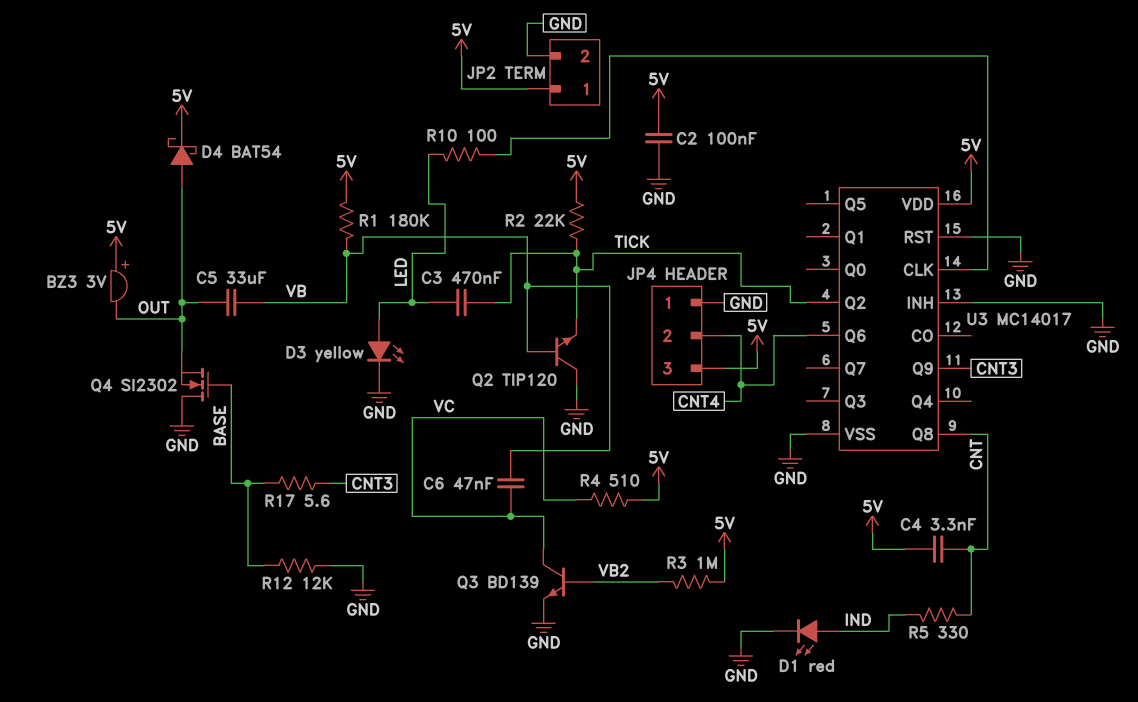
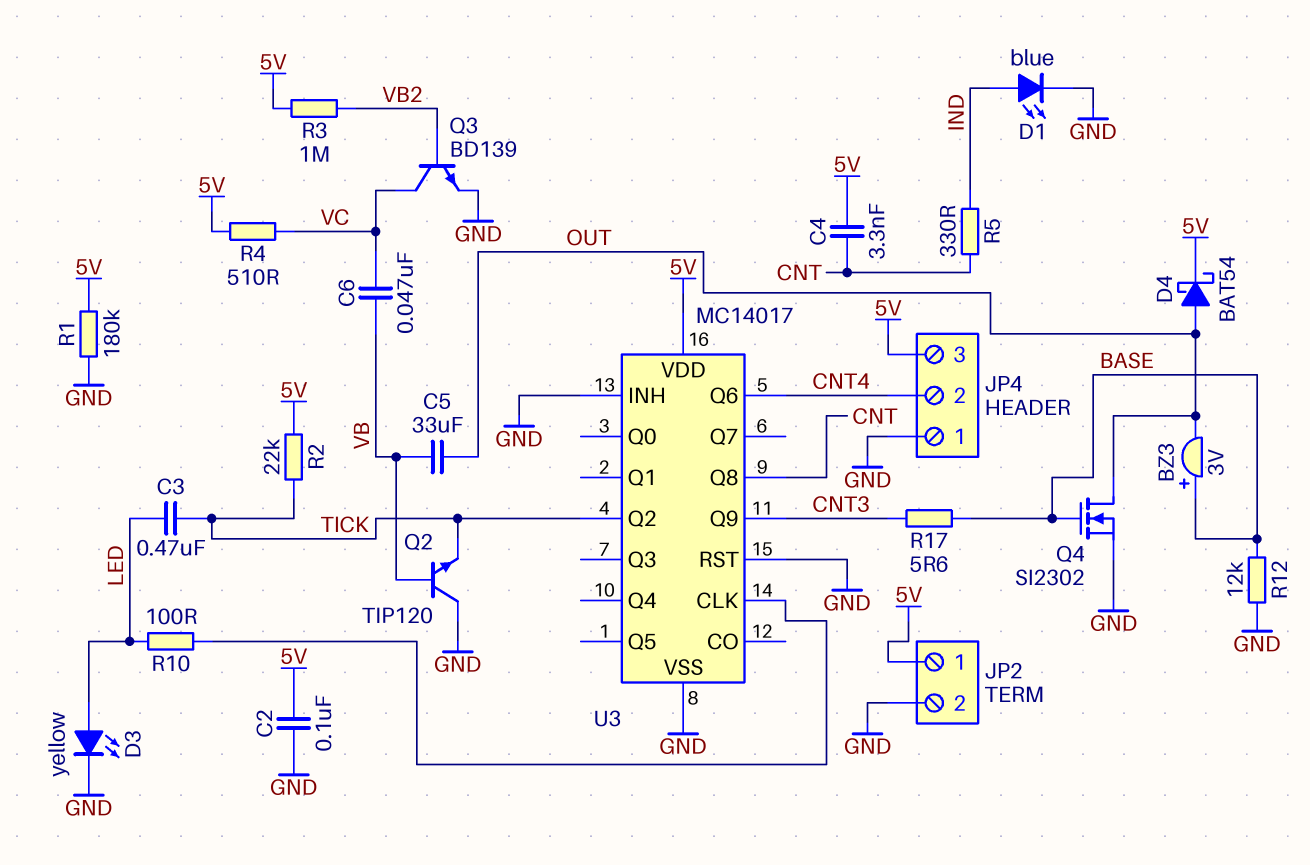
BZ3: buzzer 3V (plus 5V, minus OUT) -> buzzer 3V (plus BASE, minus OUT)
D1: LED red (A IND, K GND) -> LED blue (A IND, K GND)
Q4: NMOS SI2302 (G BASE, D GND, S OUT) -> NMOS SI2302 (G BASE, D OUT, S GND)
R1: 180k (5V, VB) -> 180k (5V, GND)

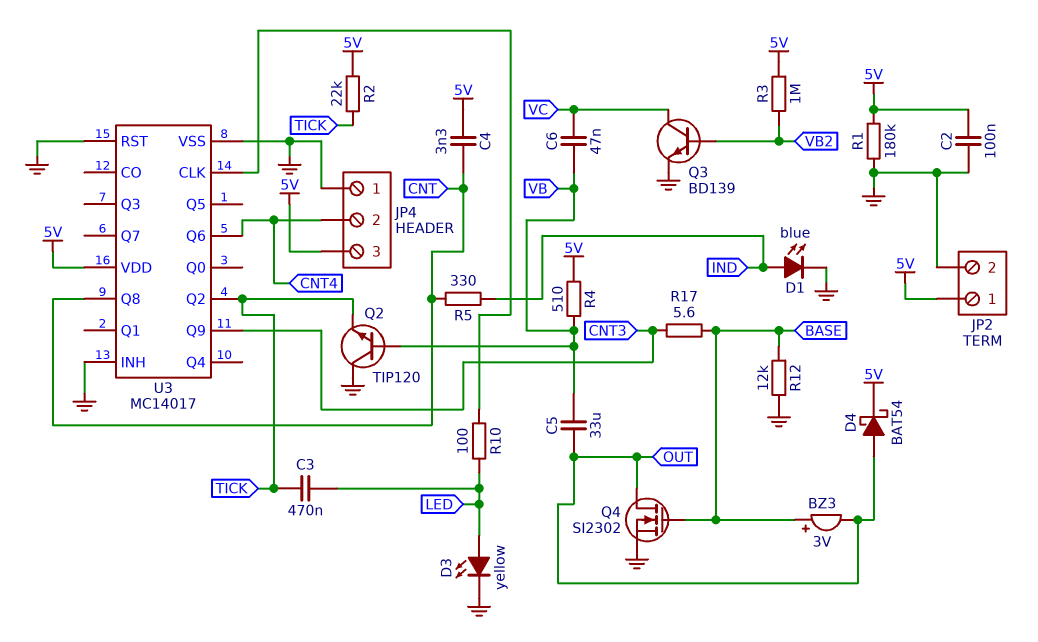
R4: 510 (5V, VC) -> 510 (5V, VB)

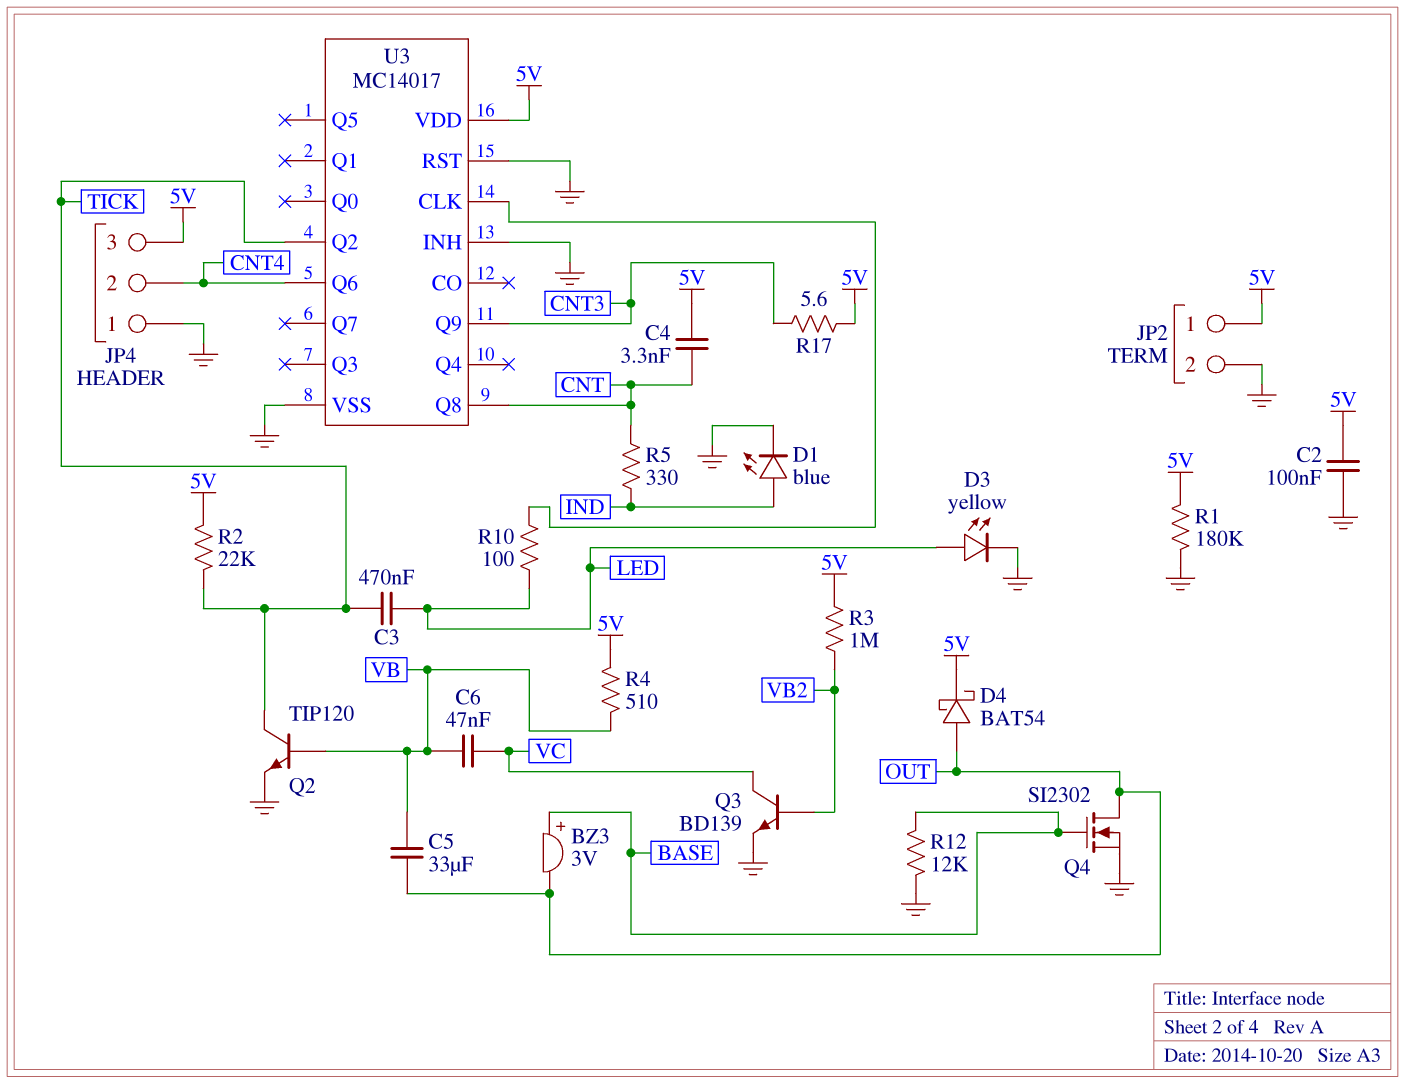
Q2: NPN TIP120 (B VB, C GND, E TICK) -> NPN TIP120 (B VB, C TICK, E GND)
R17: 5.6 (BASE, CNT3) -> 5.6 (5V, CNT3)

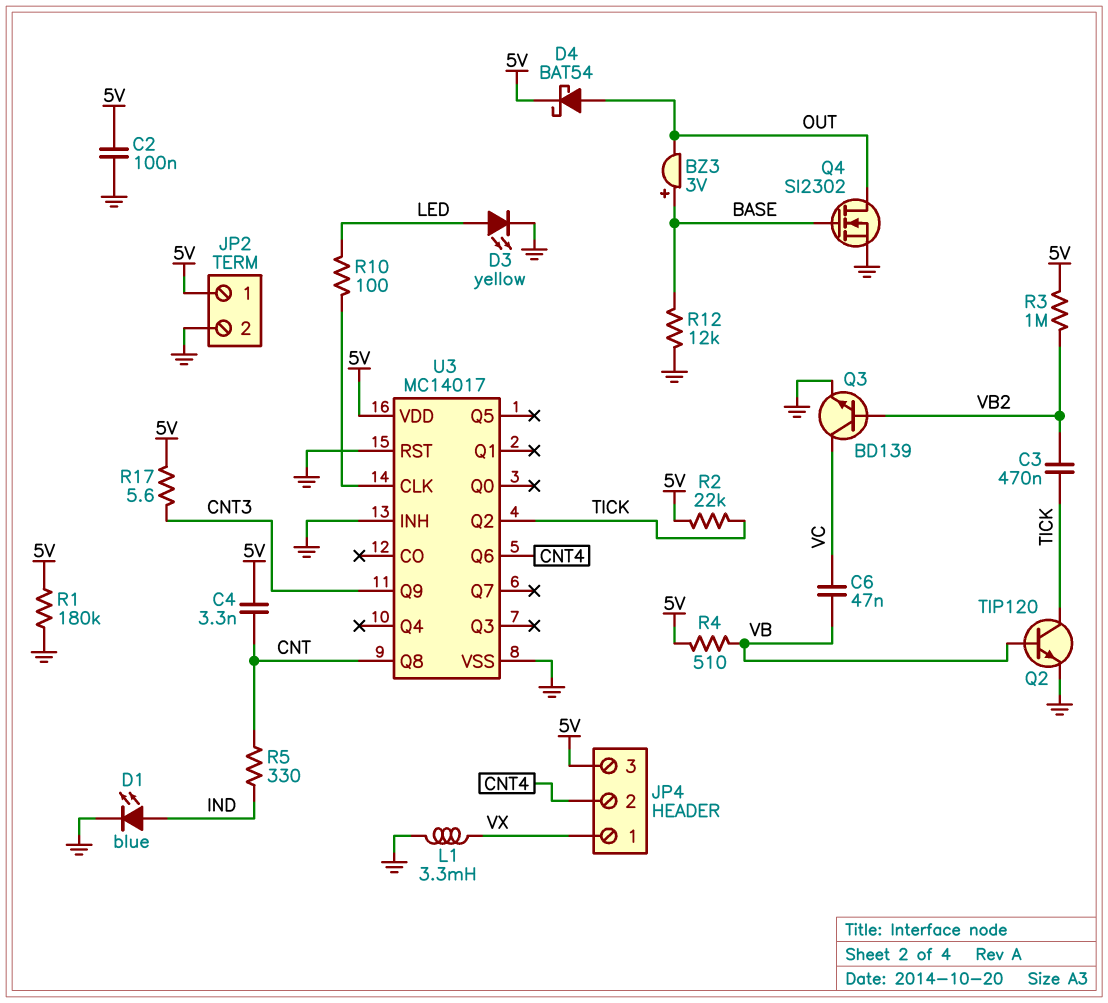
C3: 470nF (LED, TICK) -> 470nF (TICK, VB2)
C5: 33uF (OUT, VB) -> none
JP4 pin 1: GND -> VX
L1: none -> 3.3mH (GND, VX)

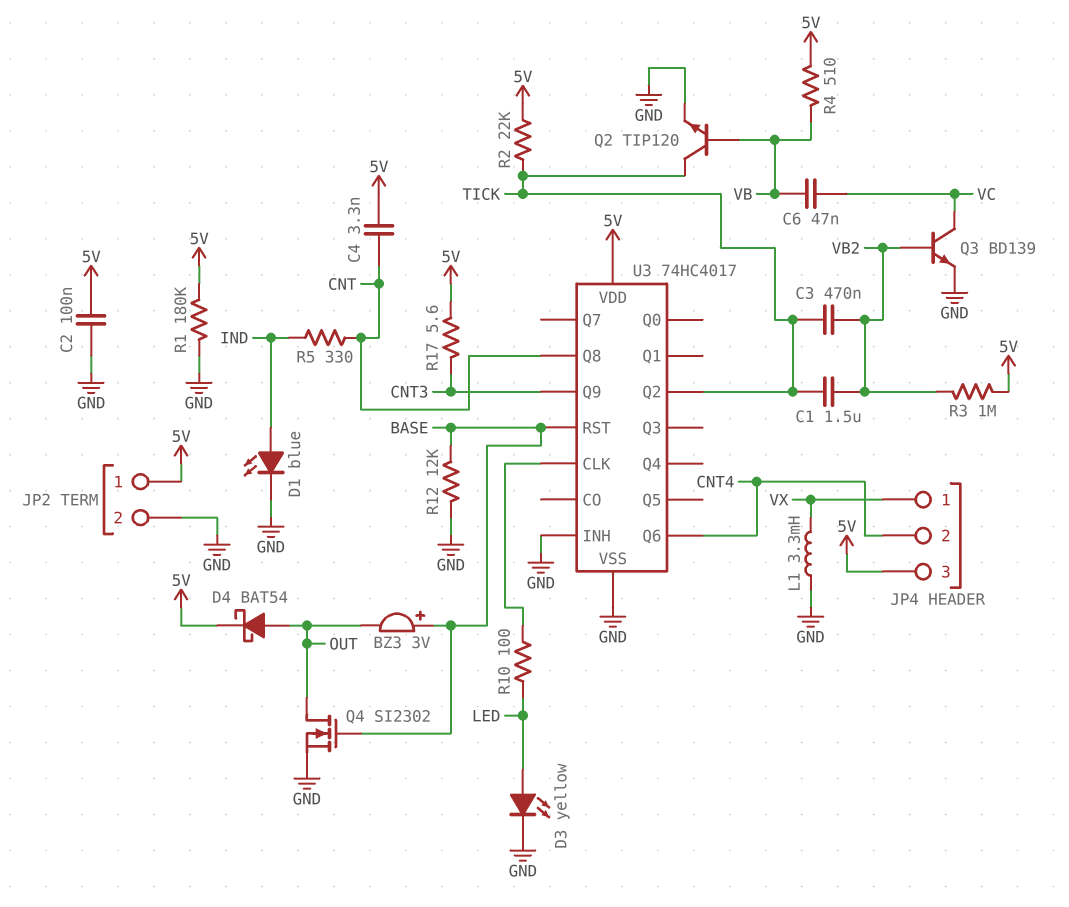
C1: none -> 1.5uF (TICK, VB2)
U3: MC14017 -> 74HC4017
U3 pin RST: GND -> BASE

